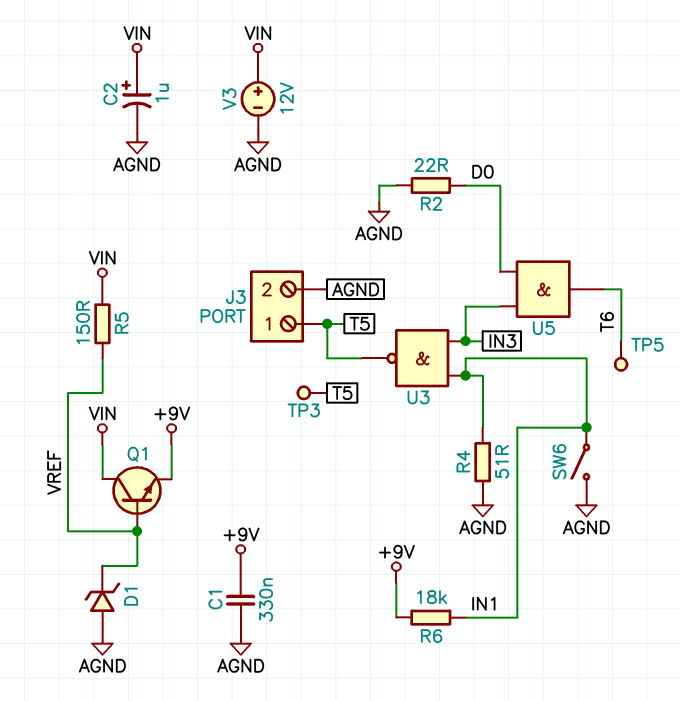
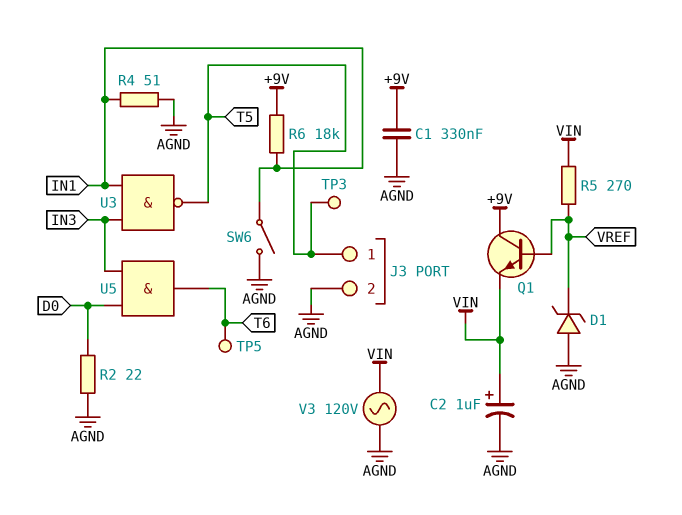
Q1: NPN (B VREF, C VIN, E +9V) -> NPN (B VREF, C +9V, E VIN)
R5: 150 (VIN, VREF) -> 270 (VIN, VREF)
V3: 12V (plus VIN, minus AGND) -> AC 120V (AGND, VIN)

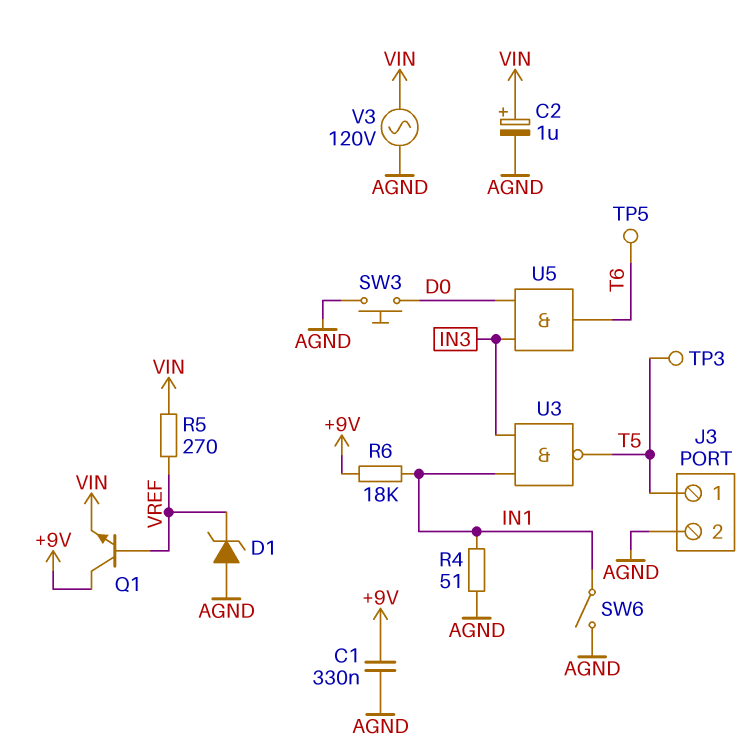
R2: 22 (AGND, D0) -> none
SW3: none -> button (AGND, D0)

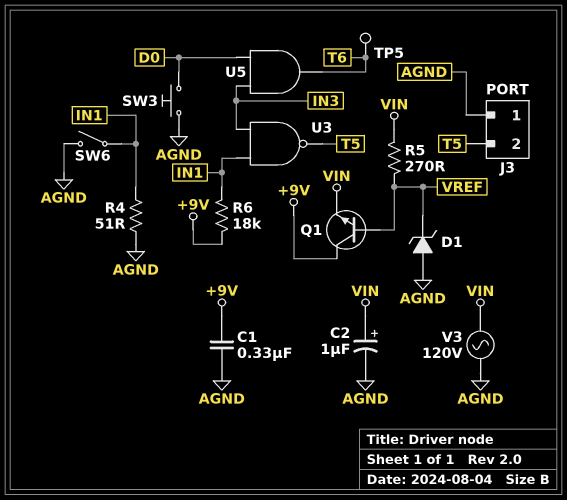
J3 pin 1: T5 -> AGND
J3 pin 2: AGND -> T5
TP3: test point (T5) -> none

